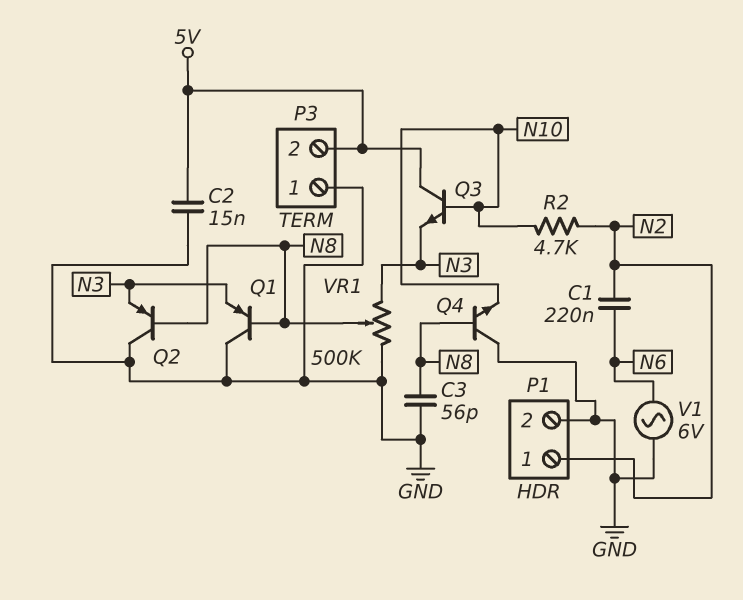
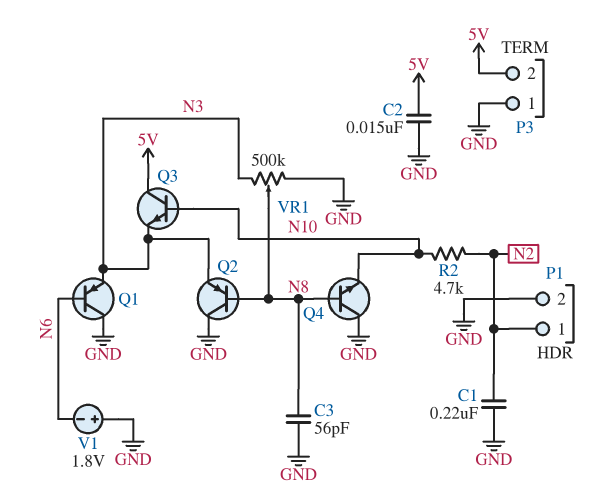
C1: 220nF (N2, N6) -> 220nF (GND, N2)
Q1: PNP (B N8, C GND, E N3) -> PNP (B N6, C GND, E N3)
V1: AC 6V (GND, N6) -> 1.8V (plus GND, minus N6)

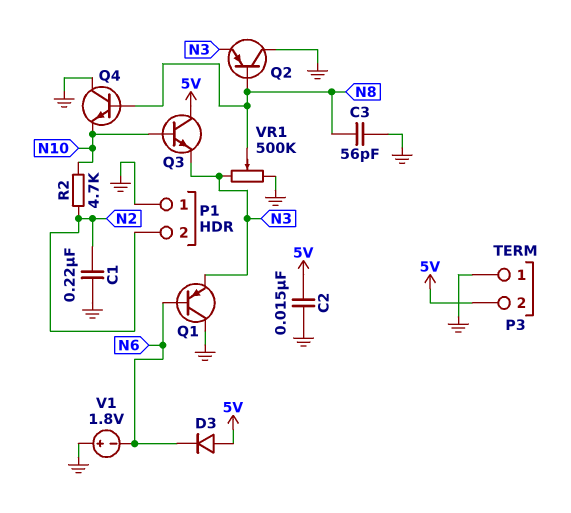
D3: none -> diode (A 5V, K N6)
P1 pin 1: N2 -> GND
P1 pin 2: GND -> N2

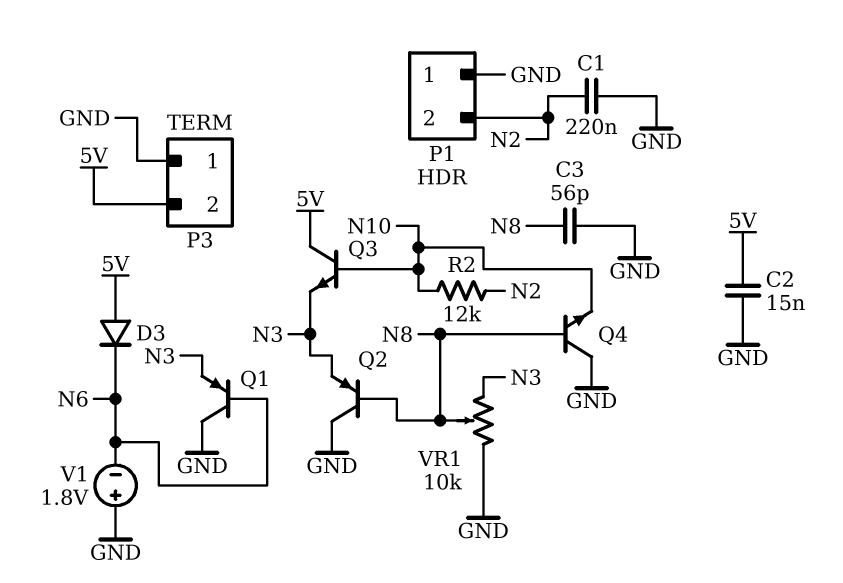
R2: 4.7k (N2, N10) -> 12k (N2, N10)
VR1: 500k (GND, N3, wiper N8) -> 10k (GND, N3, wiper N8)

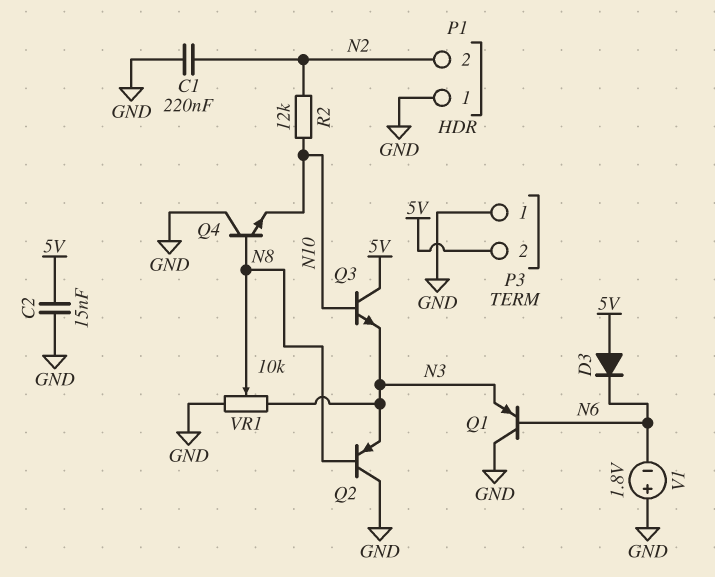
C3: 56pF (GND, N8) -> none

